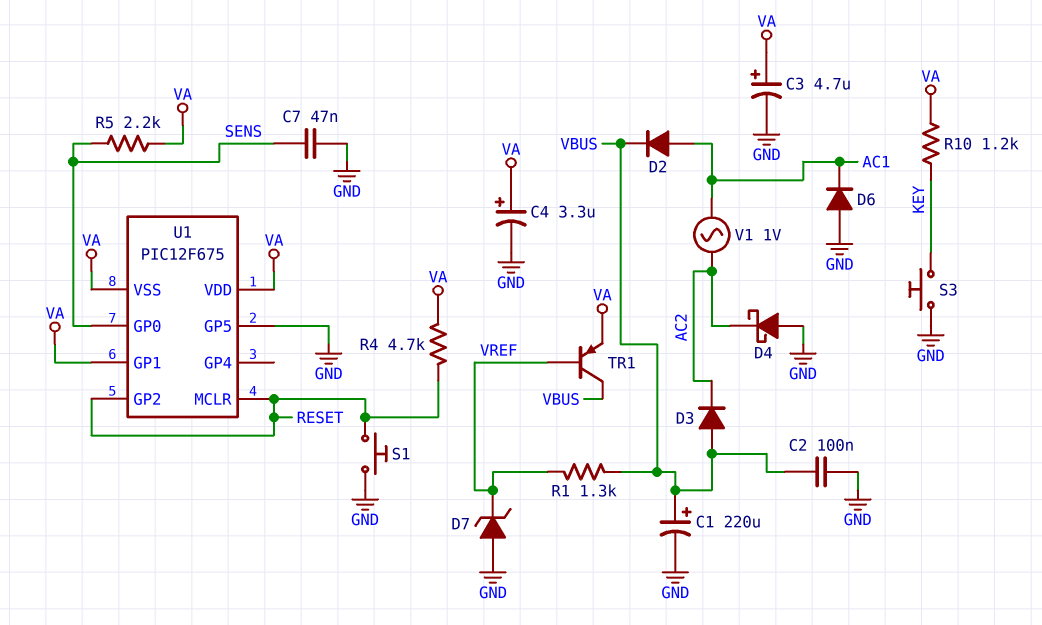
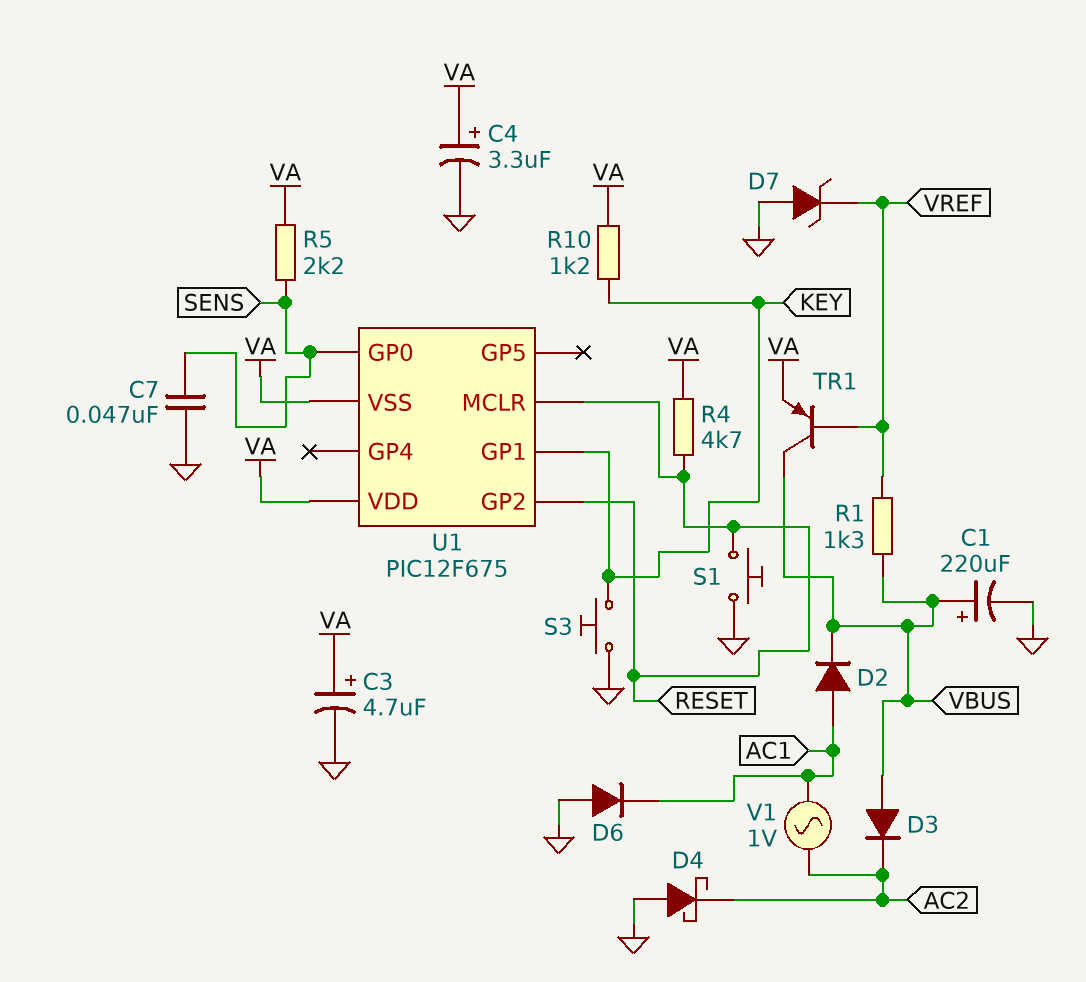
C2: 100nF (GND, VBUS) -> none
U1 pin GP1: VA -> KEY
U1 pin GP5: GND -> none

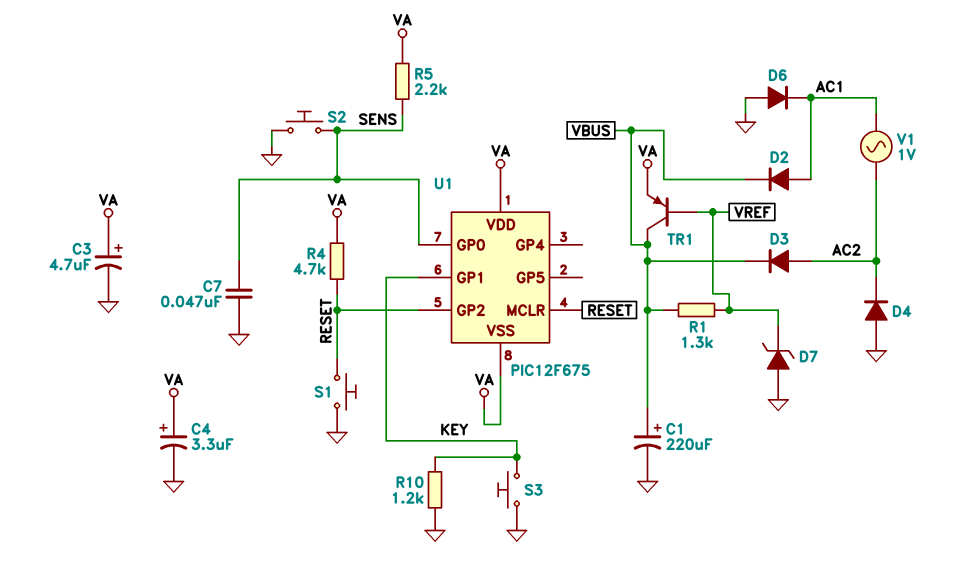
D3: diode (A VBUS, K AC2) -> diode (A AC2, K VBUS)
D4: schottky (A GND, K AC2) -> diode (A GND, K AC2)
R10: 1.2k (KEY, VA) -> 1.2k (GND, KEY)
S2: none -> button (GND, SENS)

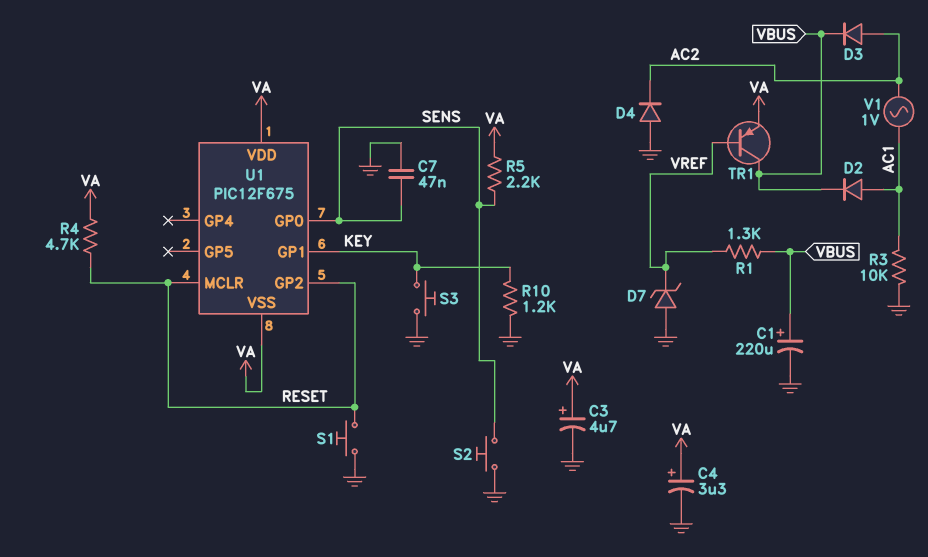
D6: diode (A GND, K AC1) -> none
R3: none -> 10k (AC1, GND)

